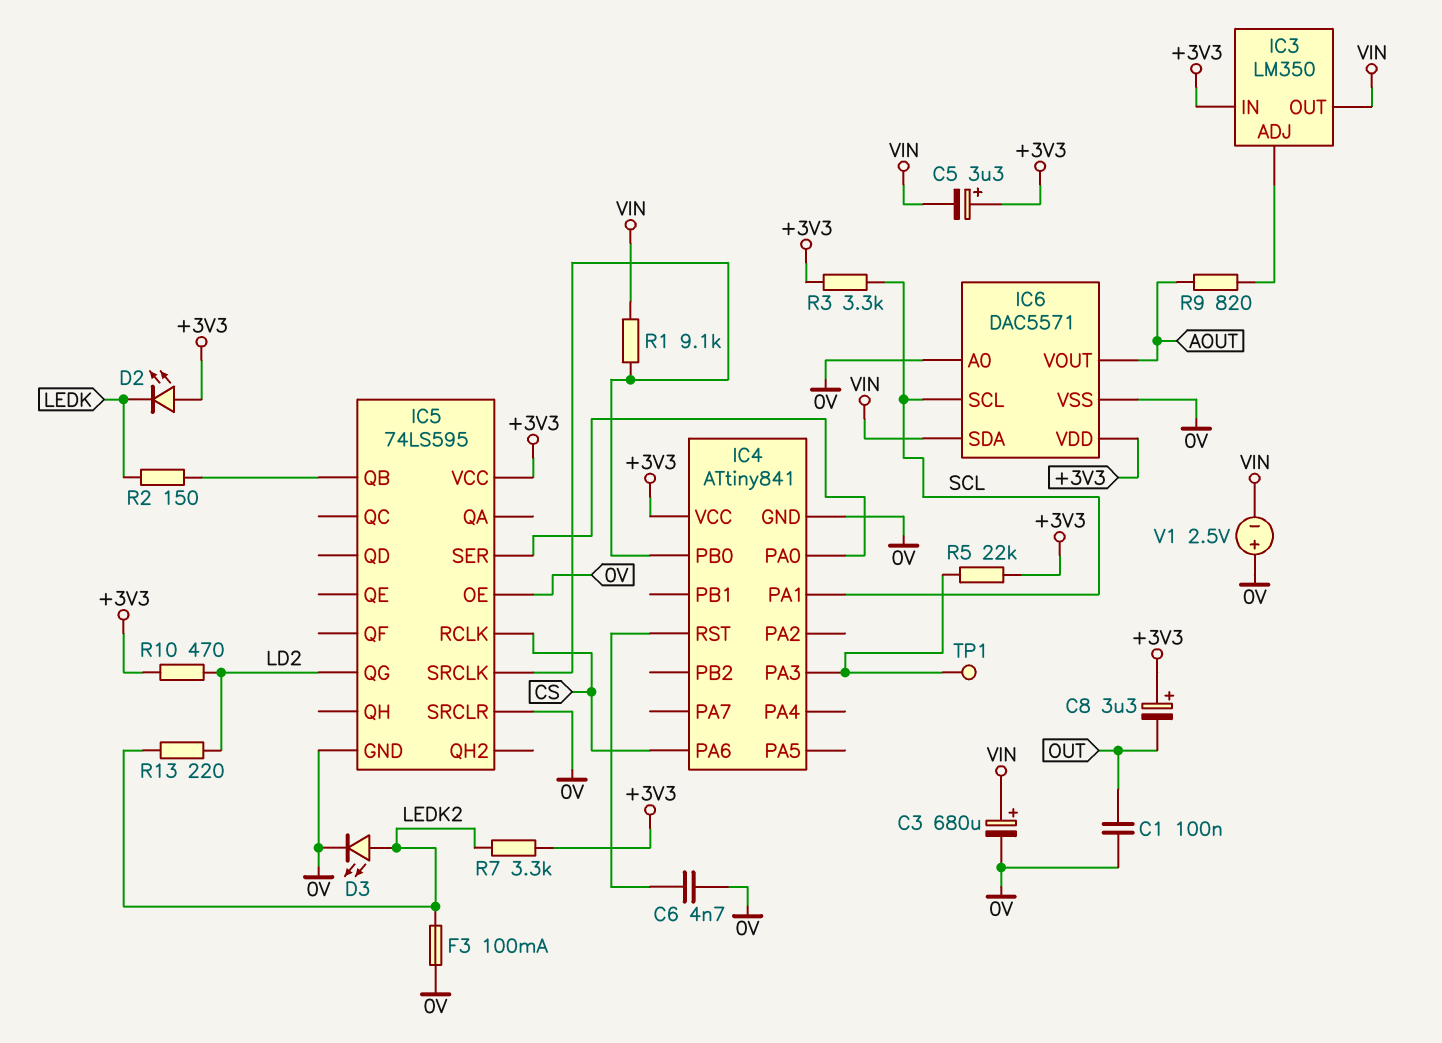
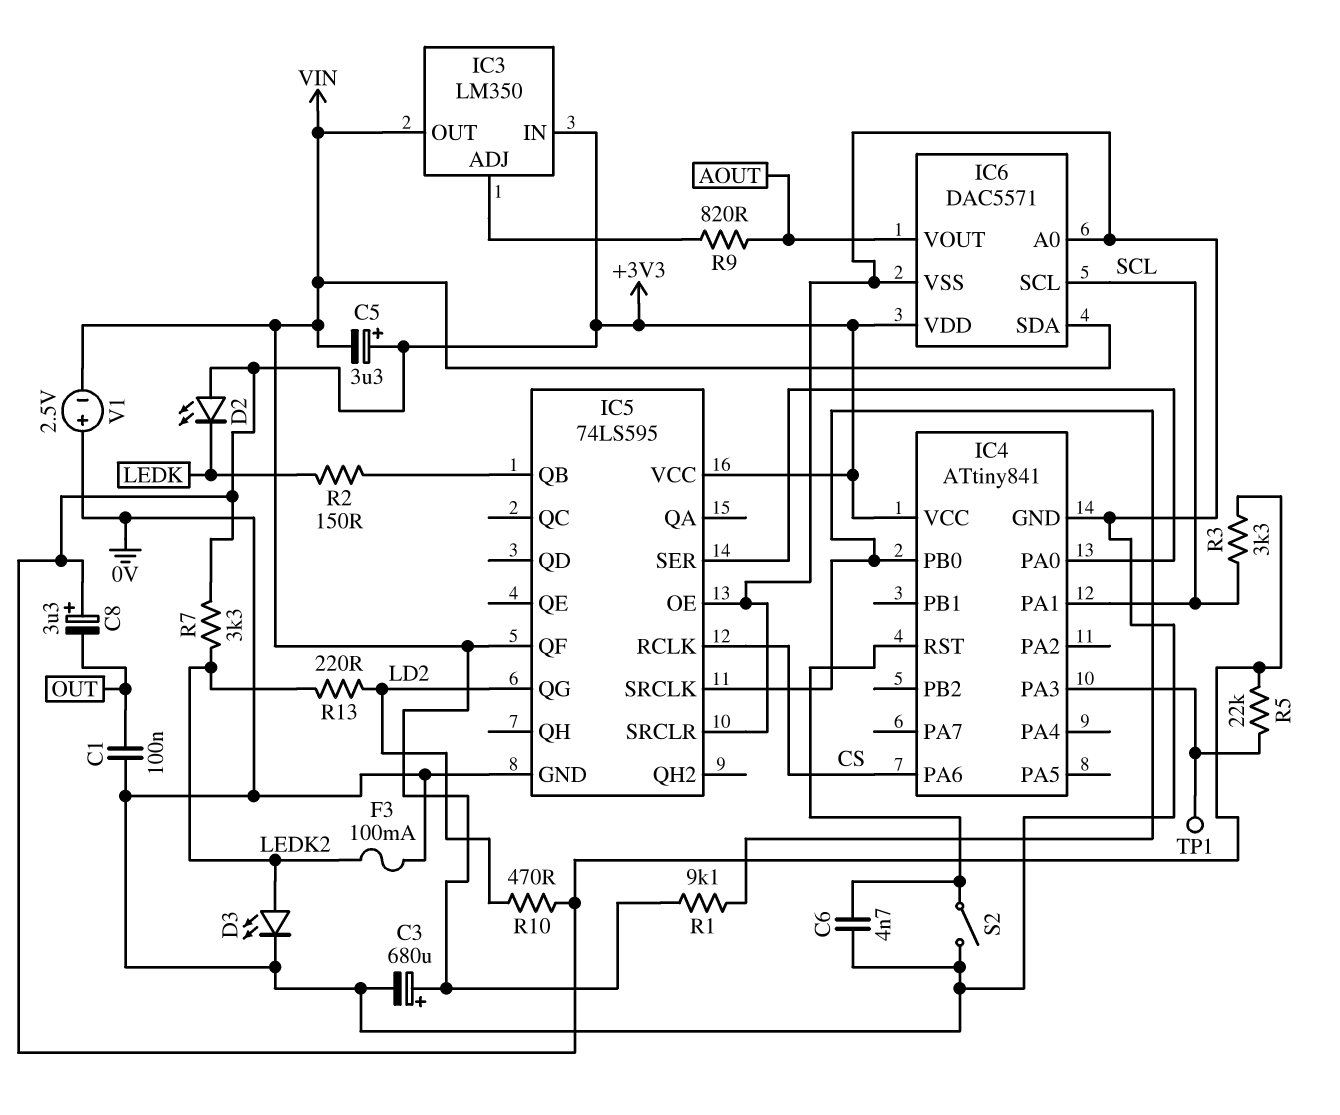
IC5 pin QF: none -> VIN
S2: none -> switch (0V, IC4/RST)

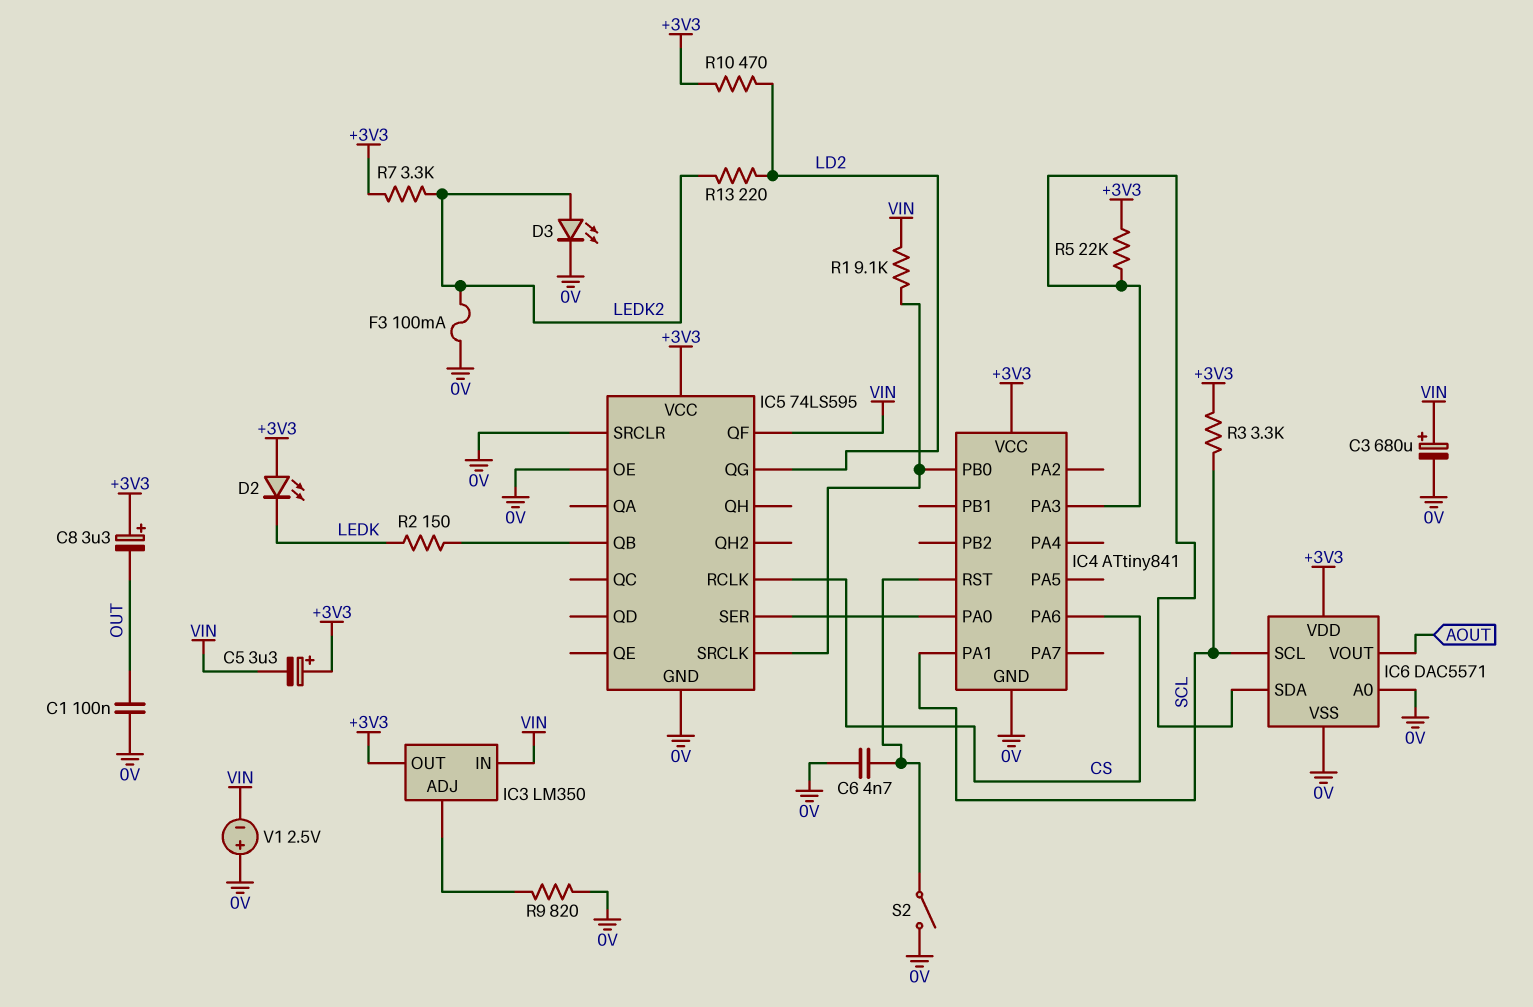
IC3 pin IN: +3V3 -> VIN
IC3 pin OUT: VIN -> +3V3
IC6 pin SDA: VIN -> IC4/PA3
R9: 820 (AOUT, IC3/ADJ) -> 820 (0V, IC3/ADJ)
TP1: test point (IC4/PA3) -> none

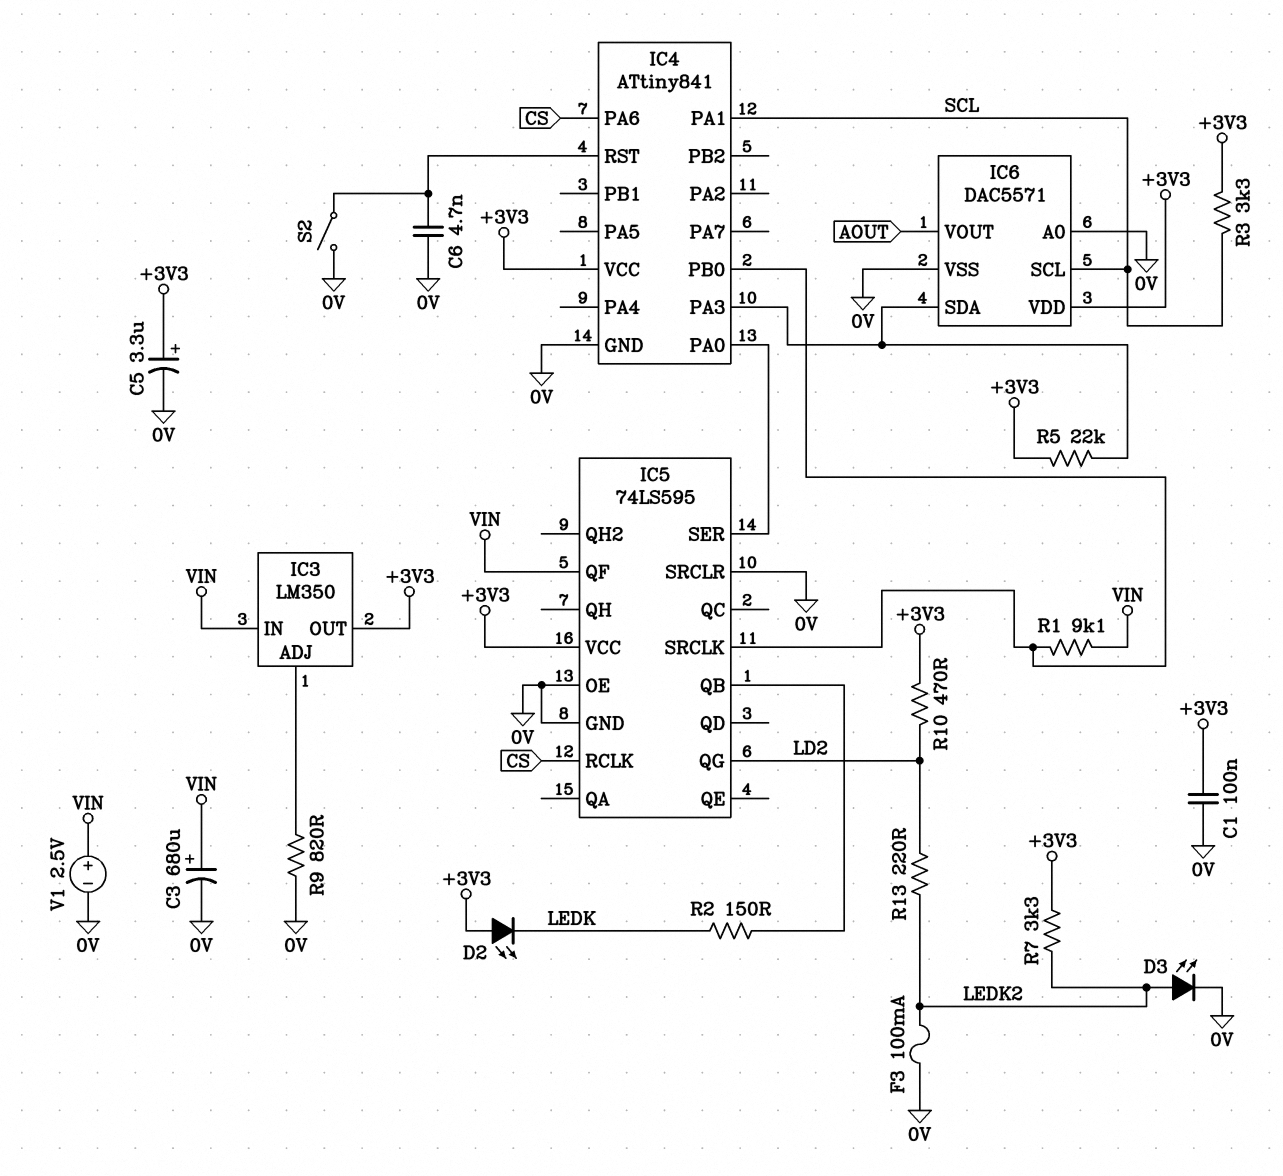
C1: 100nF (0V, OUT) -> 100nF (+3V3, 0V)
C5: 3.3uF (plus +3V3, minus VIN) -> 3.3uF (plus +3V3, minus 0V)
C8: 3.3uF (plus +3V3, minus OUT) -> none
V1: 2.5V (plus 0V, minus VIN) -> 2.5V (plus VIN, minus 0V)

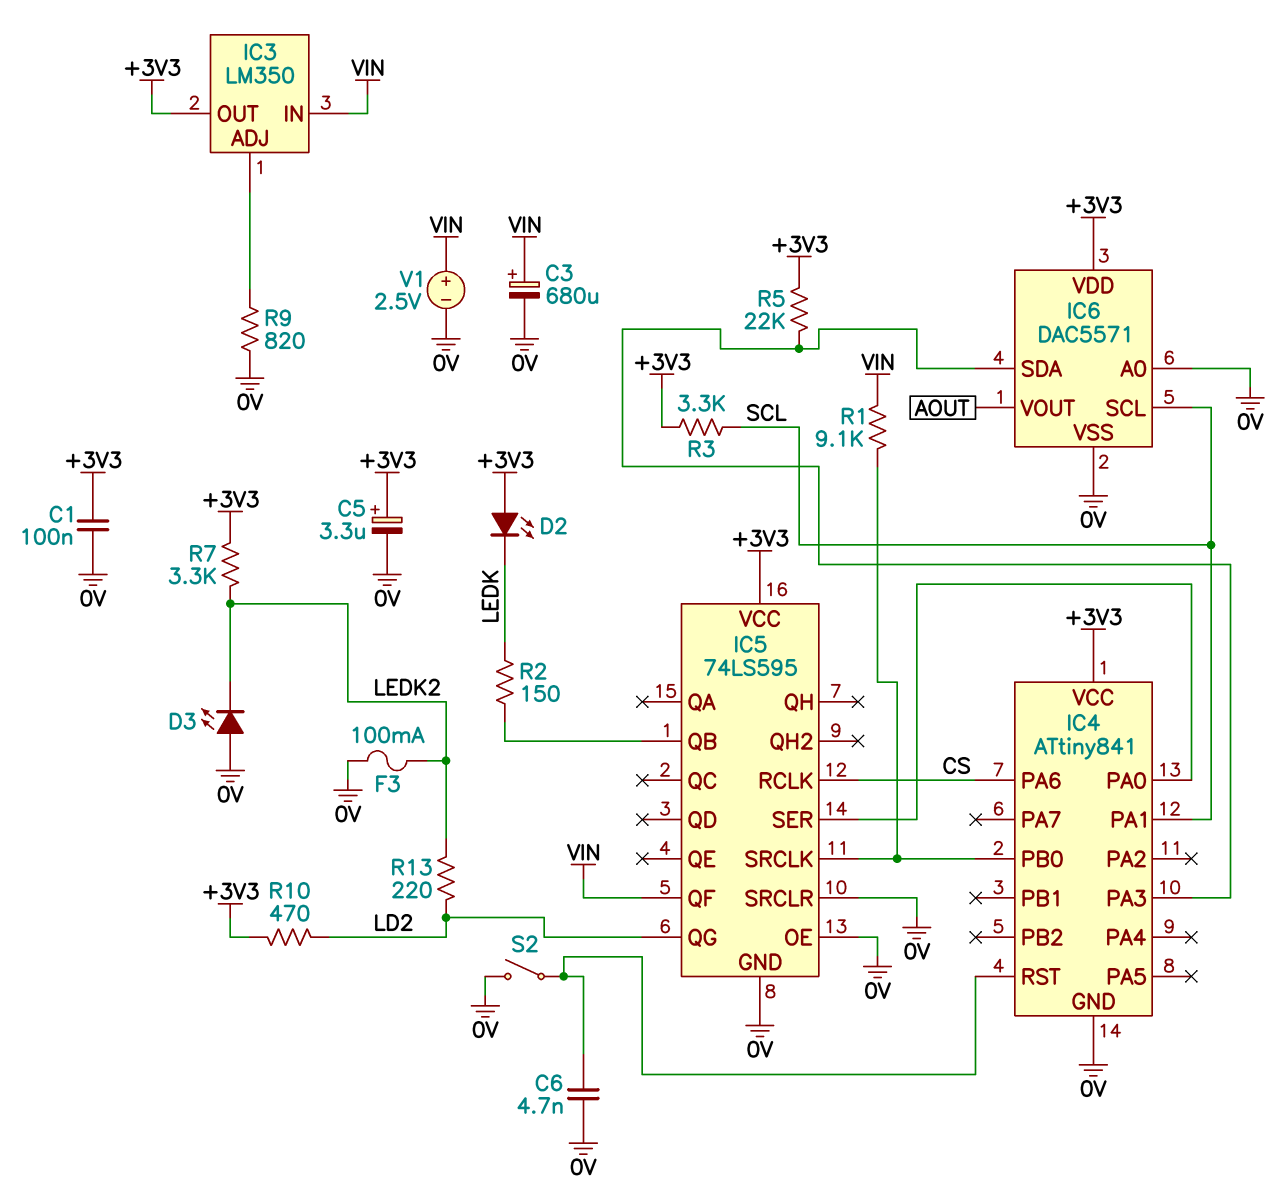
D3: LED (A LEDK2, K 0V) -> LED (A 0V, K LEDK2)

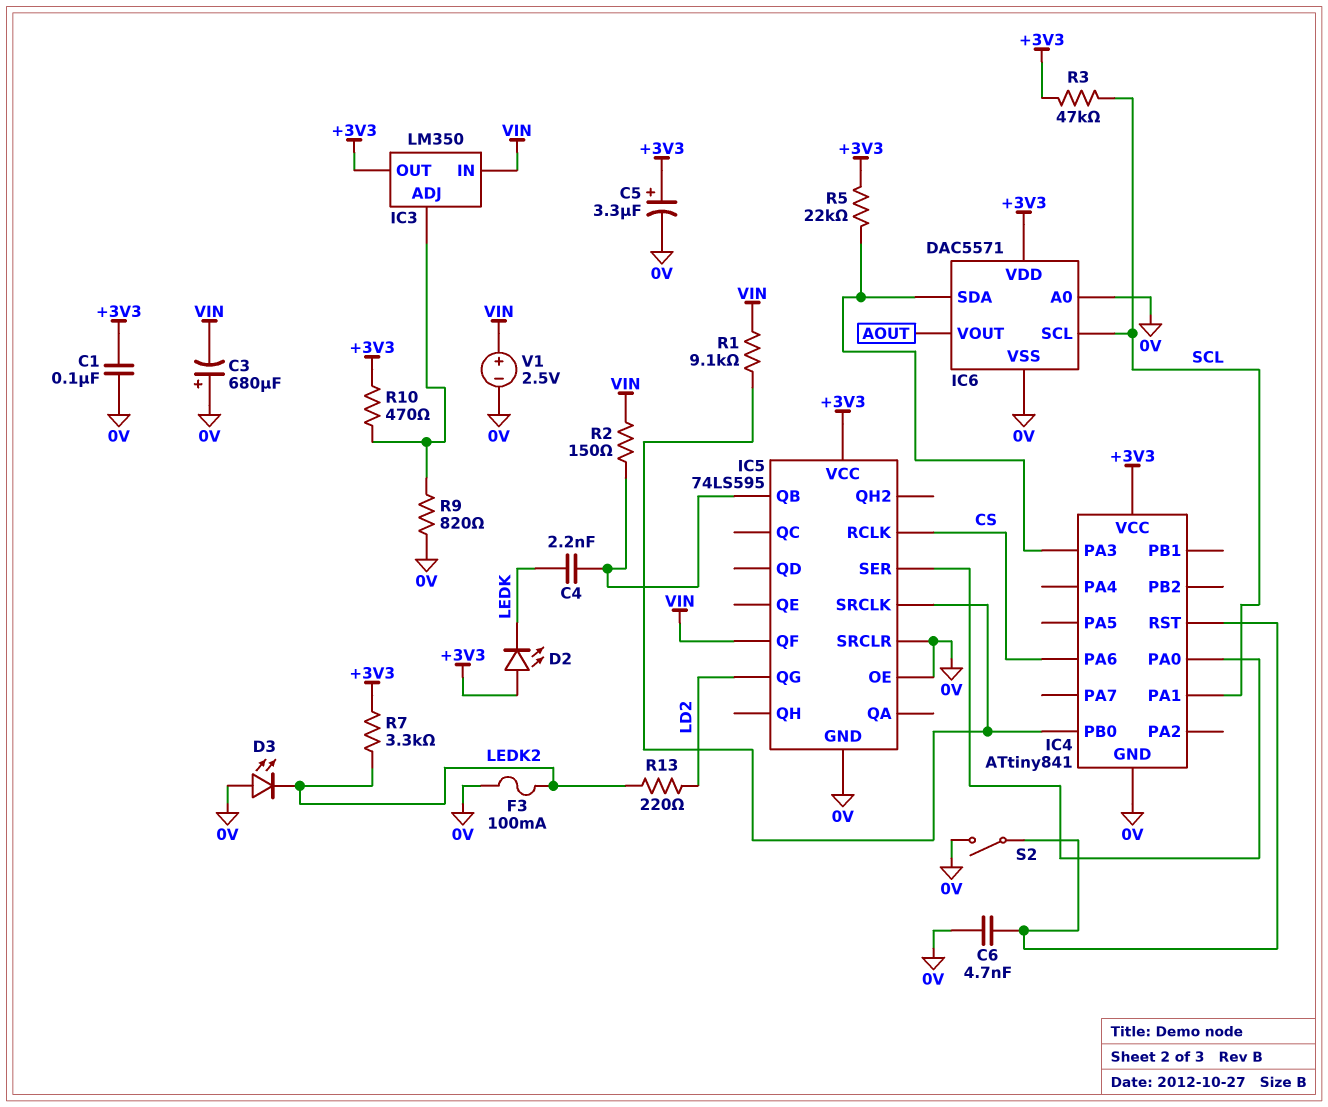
C3: 680uF (plus VIN, minus 0V) -> 680uF (plus 0V, minus VIN)
C4: none -> 2.2nF (IC5/QB, LEDK)
R2: 150 (IC5/QB, LEDK) -> 150 (IC5/QB, VIN)
R3: 3.3k (+3V3, SCL) -> 47k (+3V3, SCL)
R10: 470 (+3V3, LD2) -> 470 (+3V3, IC3/ADJ)

